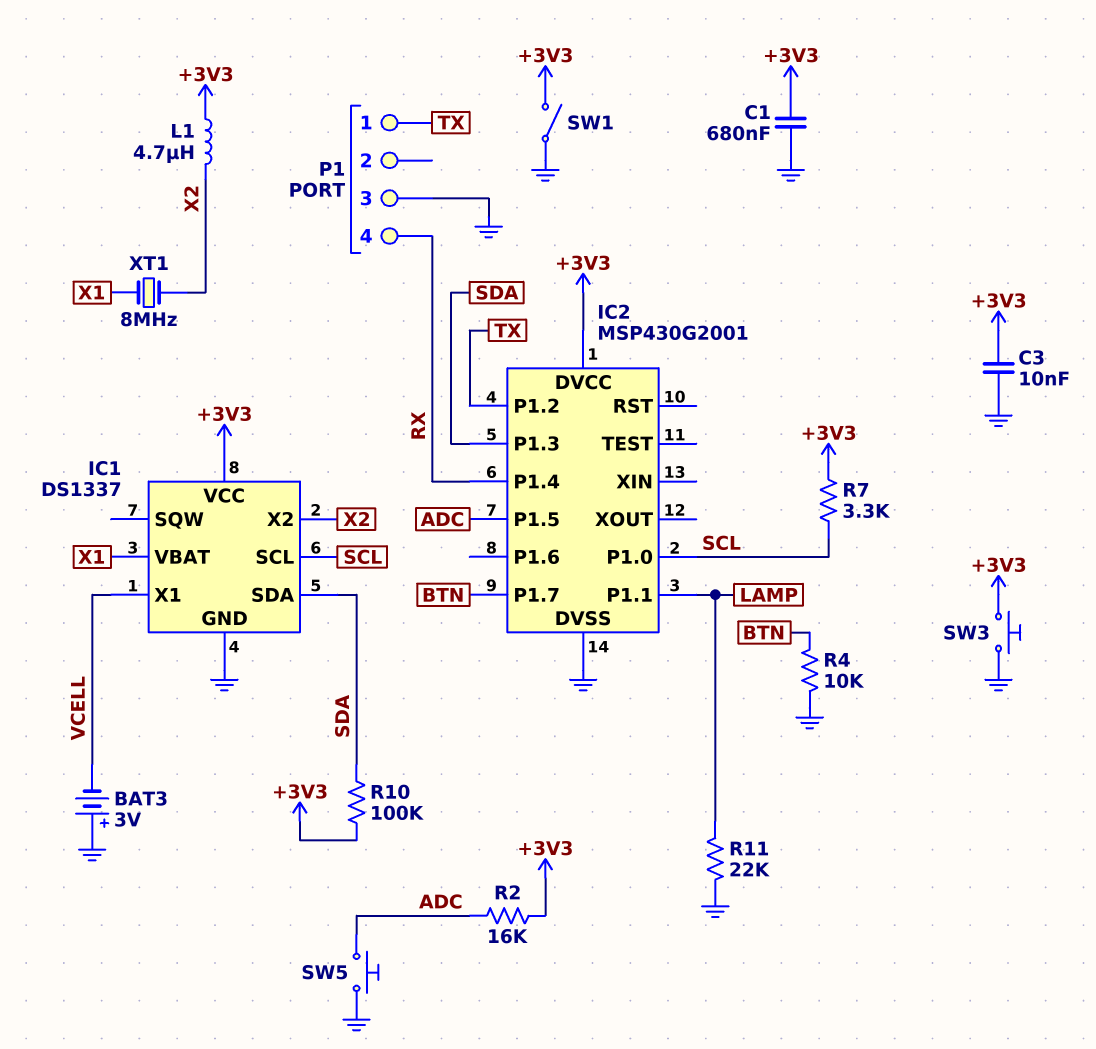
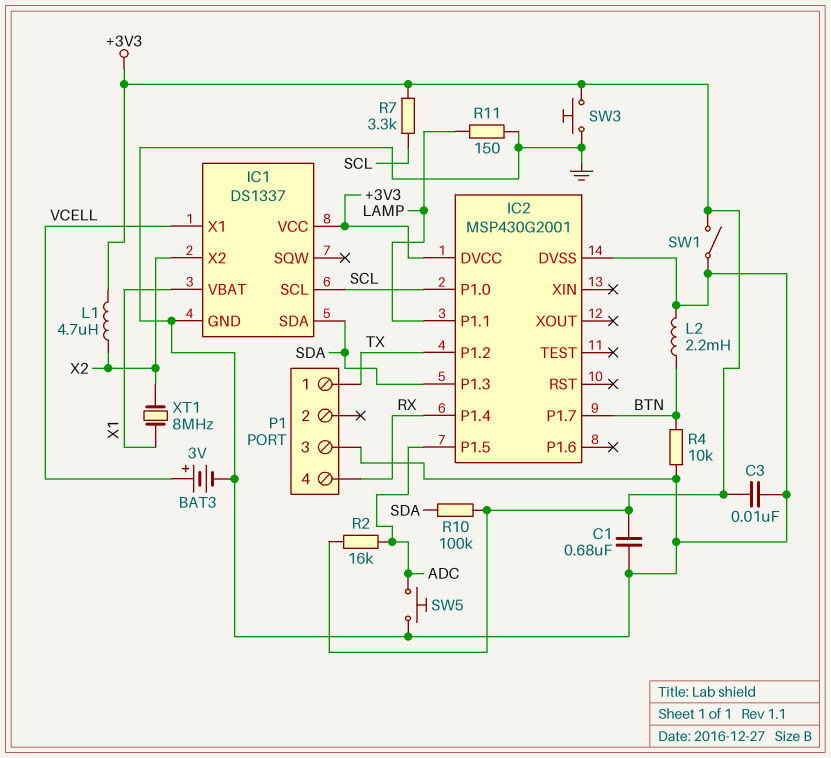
BAT3: 3V (plus GND, minus VCELL) -> 3V (plus VCELL, minus GND)
L2: none -> 2.2mH (BTN, GND)
R11: 22k (GND, LAMP) -> 150 (GND, LAMP)

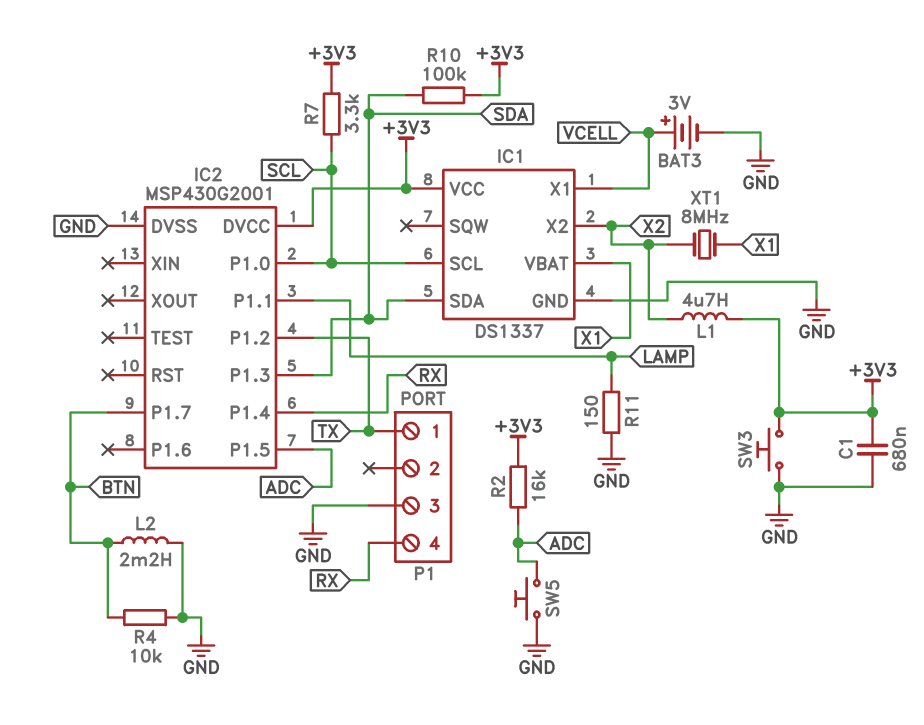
C3: 10nF (+3V3, GND) -> none
SW1: switch (+3V3, GND) -> none

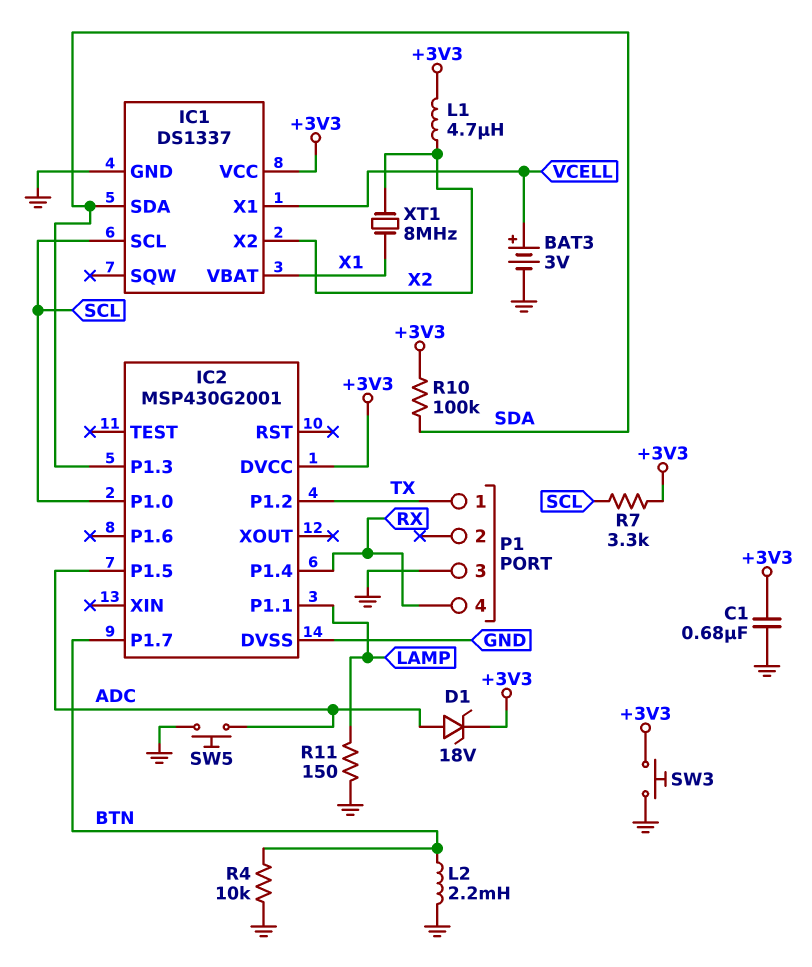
D1: none -> zener 18V (A ADC, K +3V3)
R2: 16k (+3V3, ADC) -> none

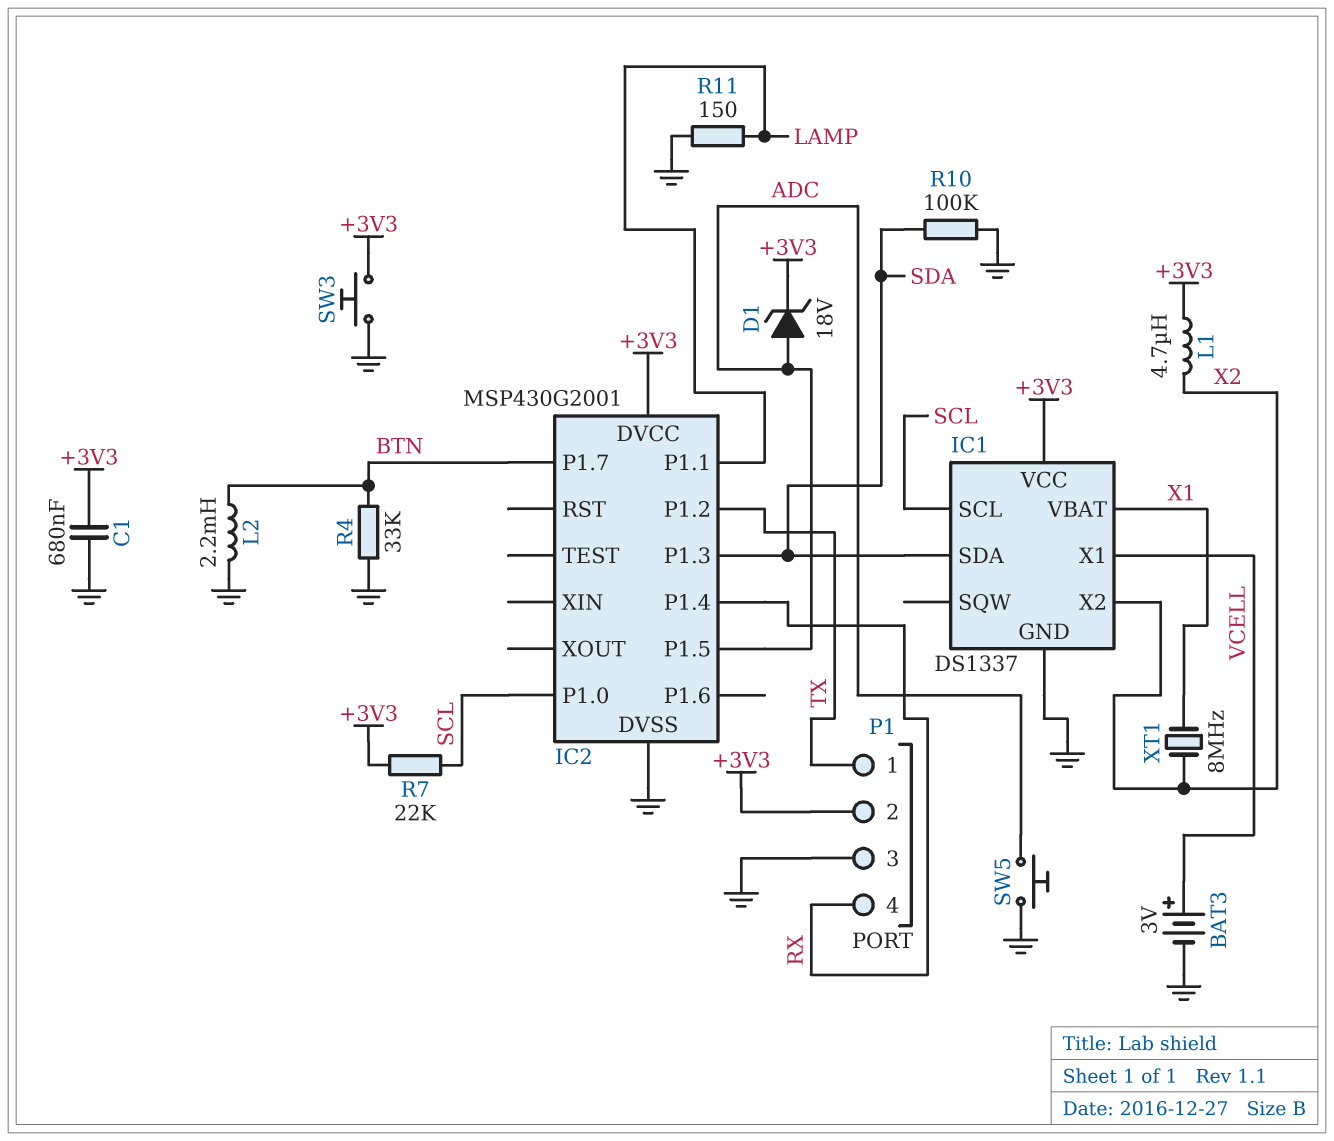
P1 pin 2: none -> +3V3
R4: 10k (BTN, GND) -> 33k (BTN, GND)
R7: 3.3k (+3V3, SCL) -> 22k (+3V3, SCL)
R10: 100k (+3V3, SDA) -> 100k (GND, SDA)

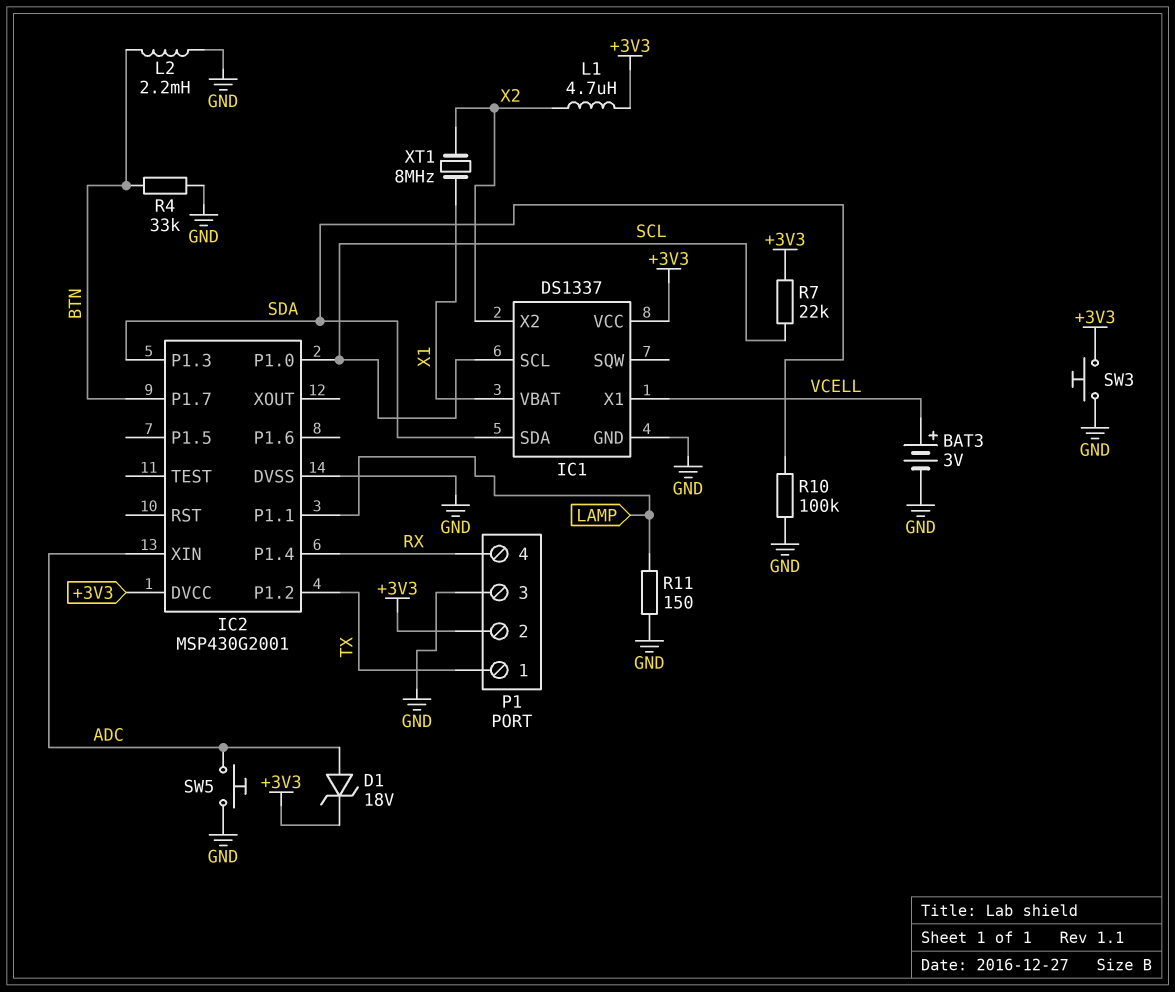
C1: 680nF (+3V3, GND) -> none
IC2 pin P1.5: ADC -> none
IC2 pin XIN: none -> ADC

